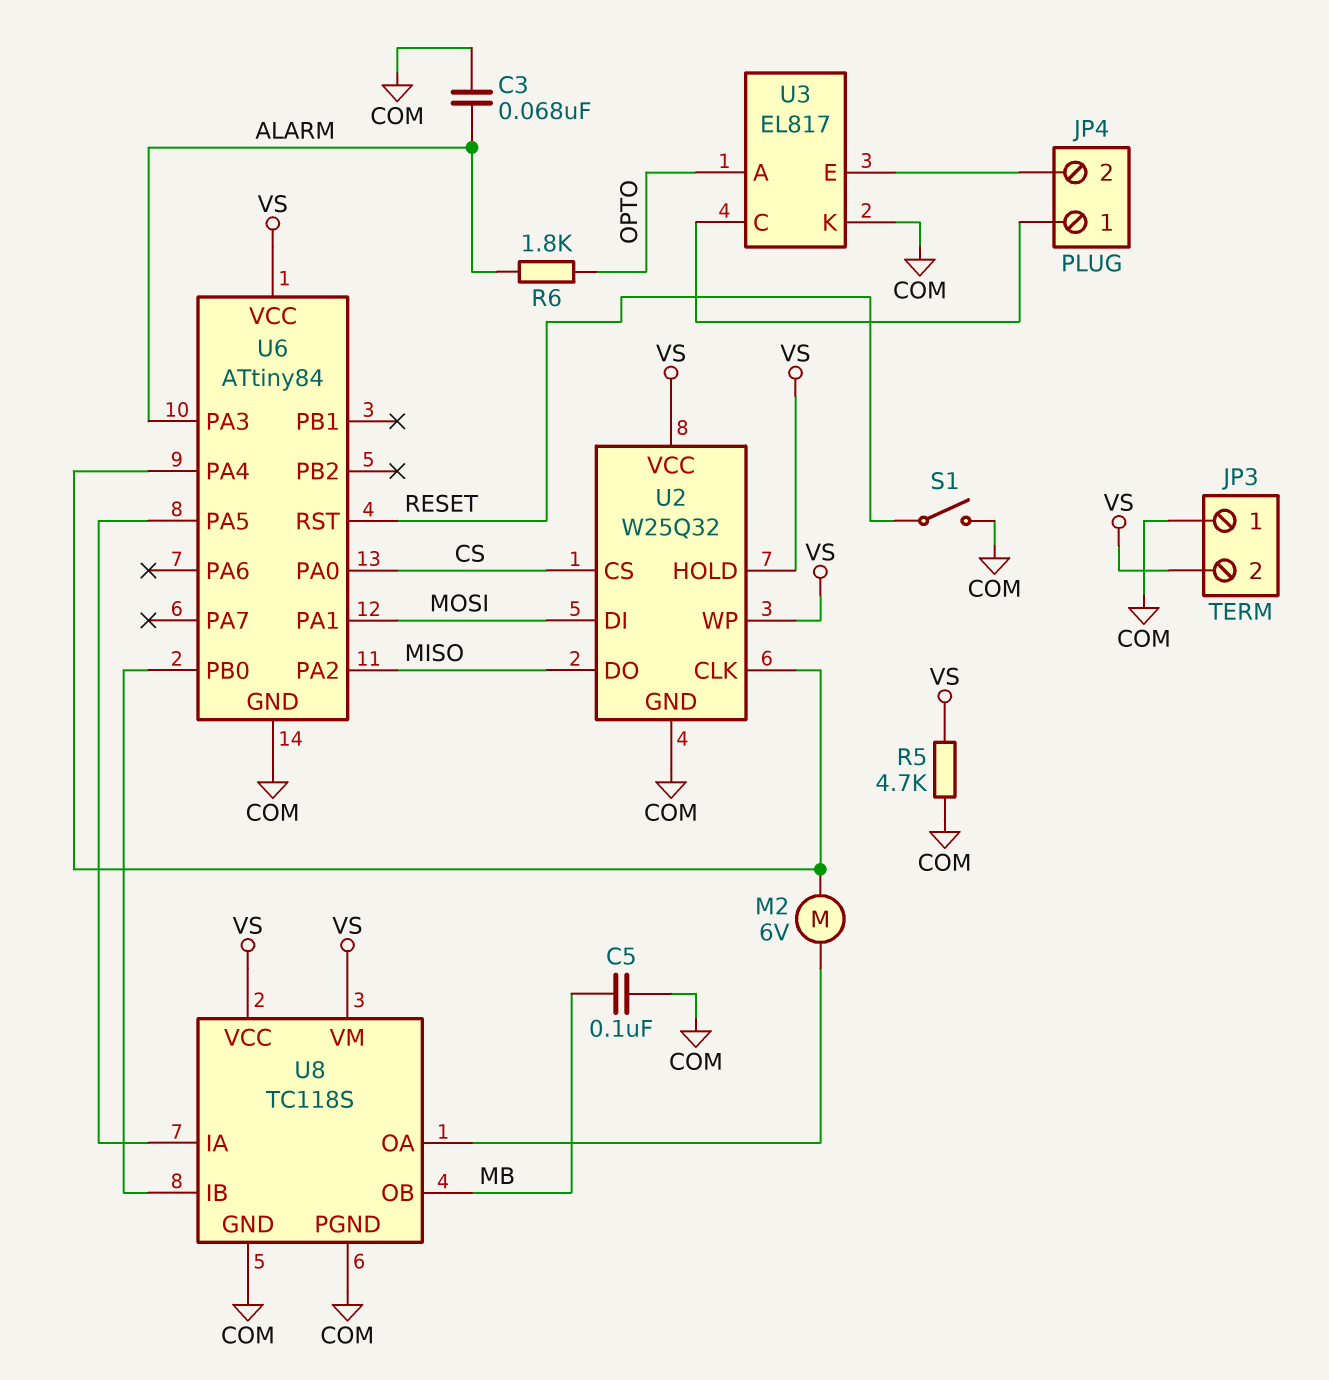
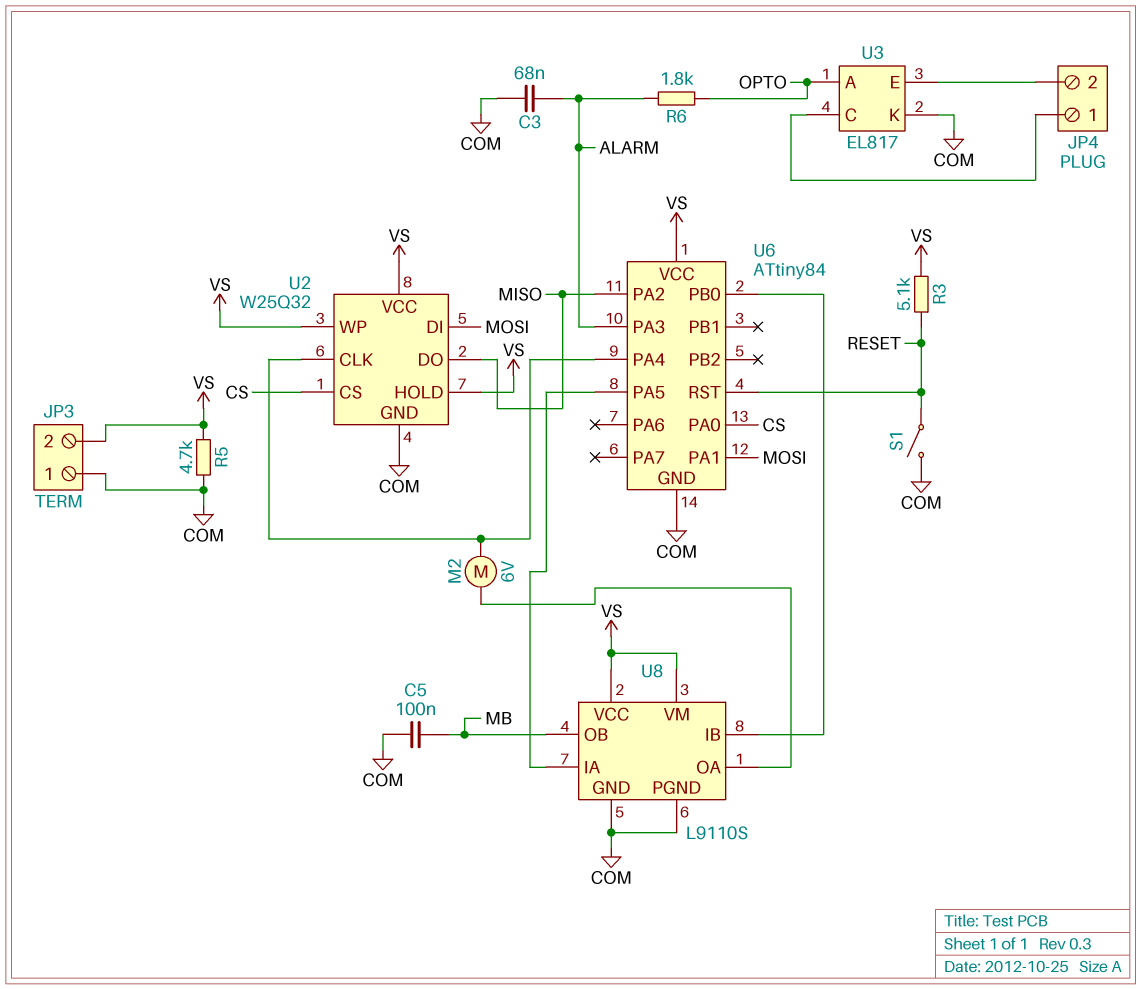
R3: none -> 5.1k (RESET, VS)
U8: TC118S -> L9110S

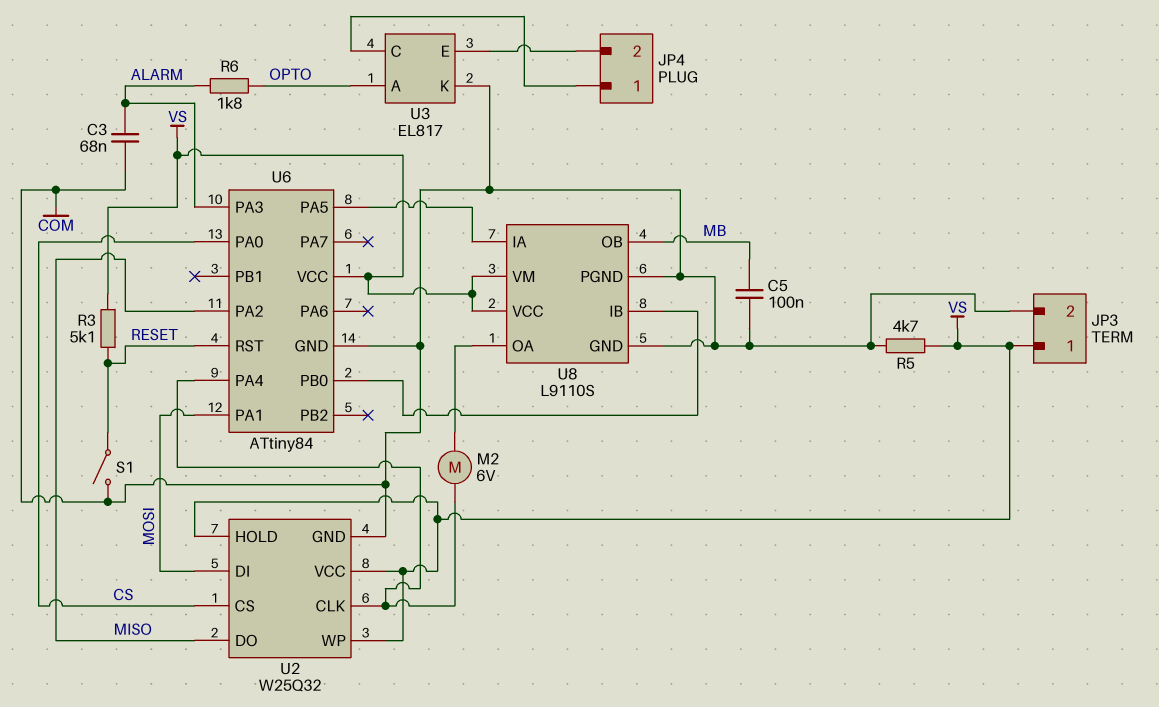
JP3 pin 1: COM -> VS
JP3 pin 2: VS -> COM

